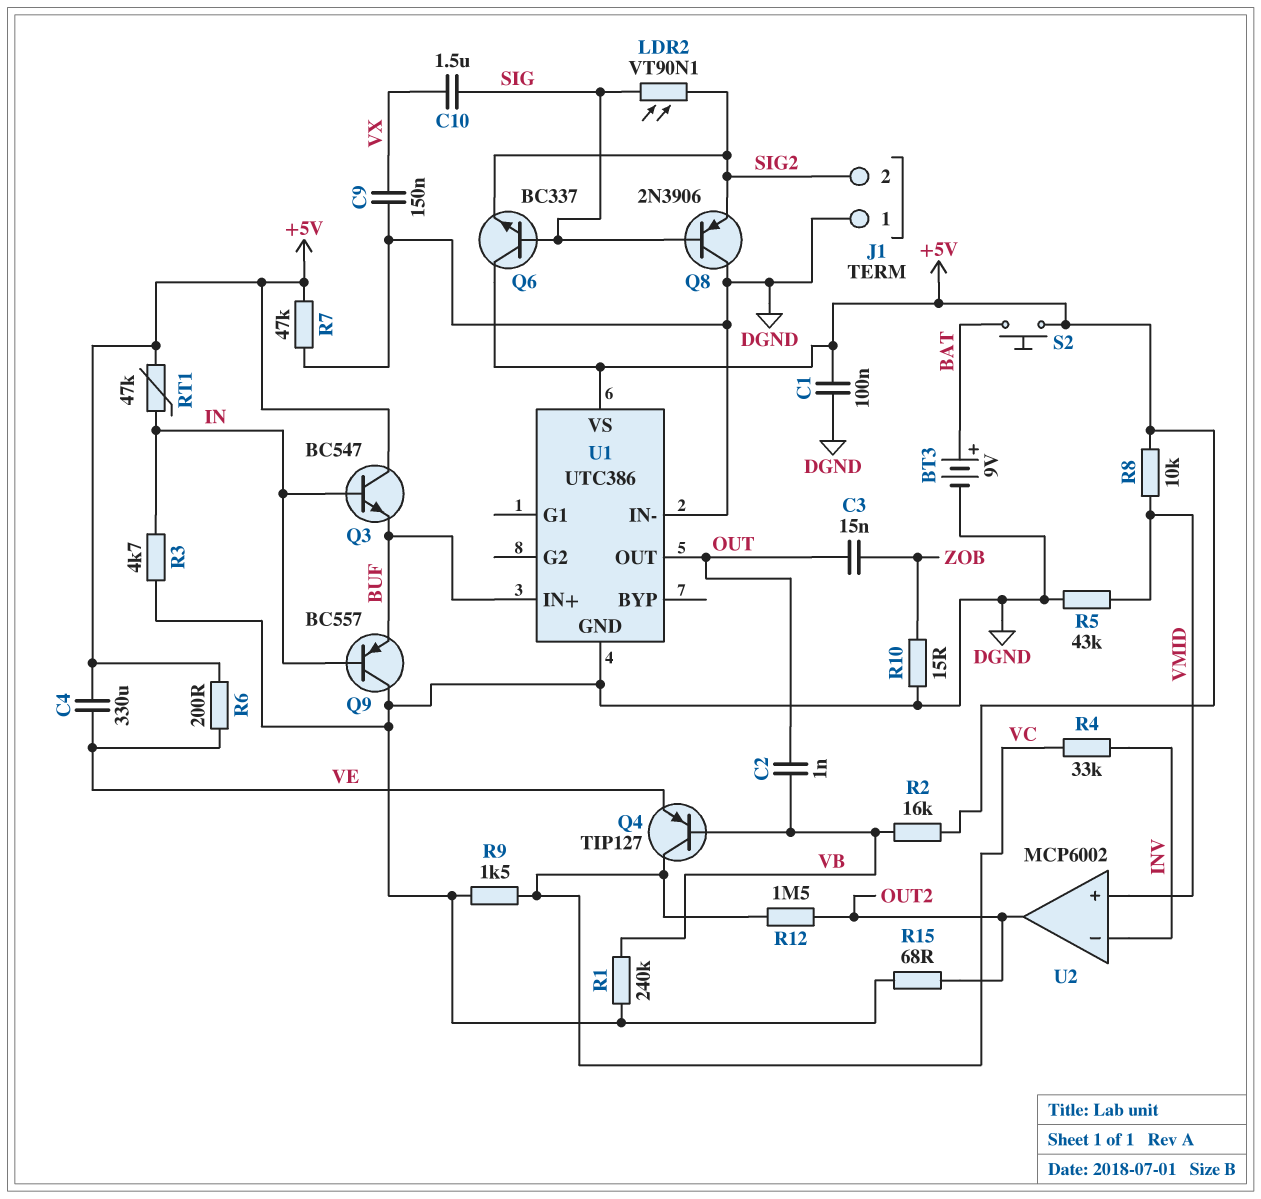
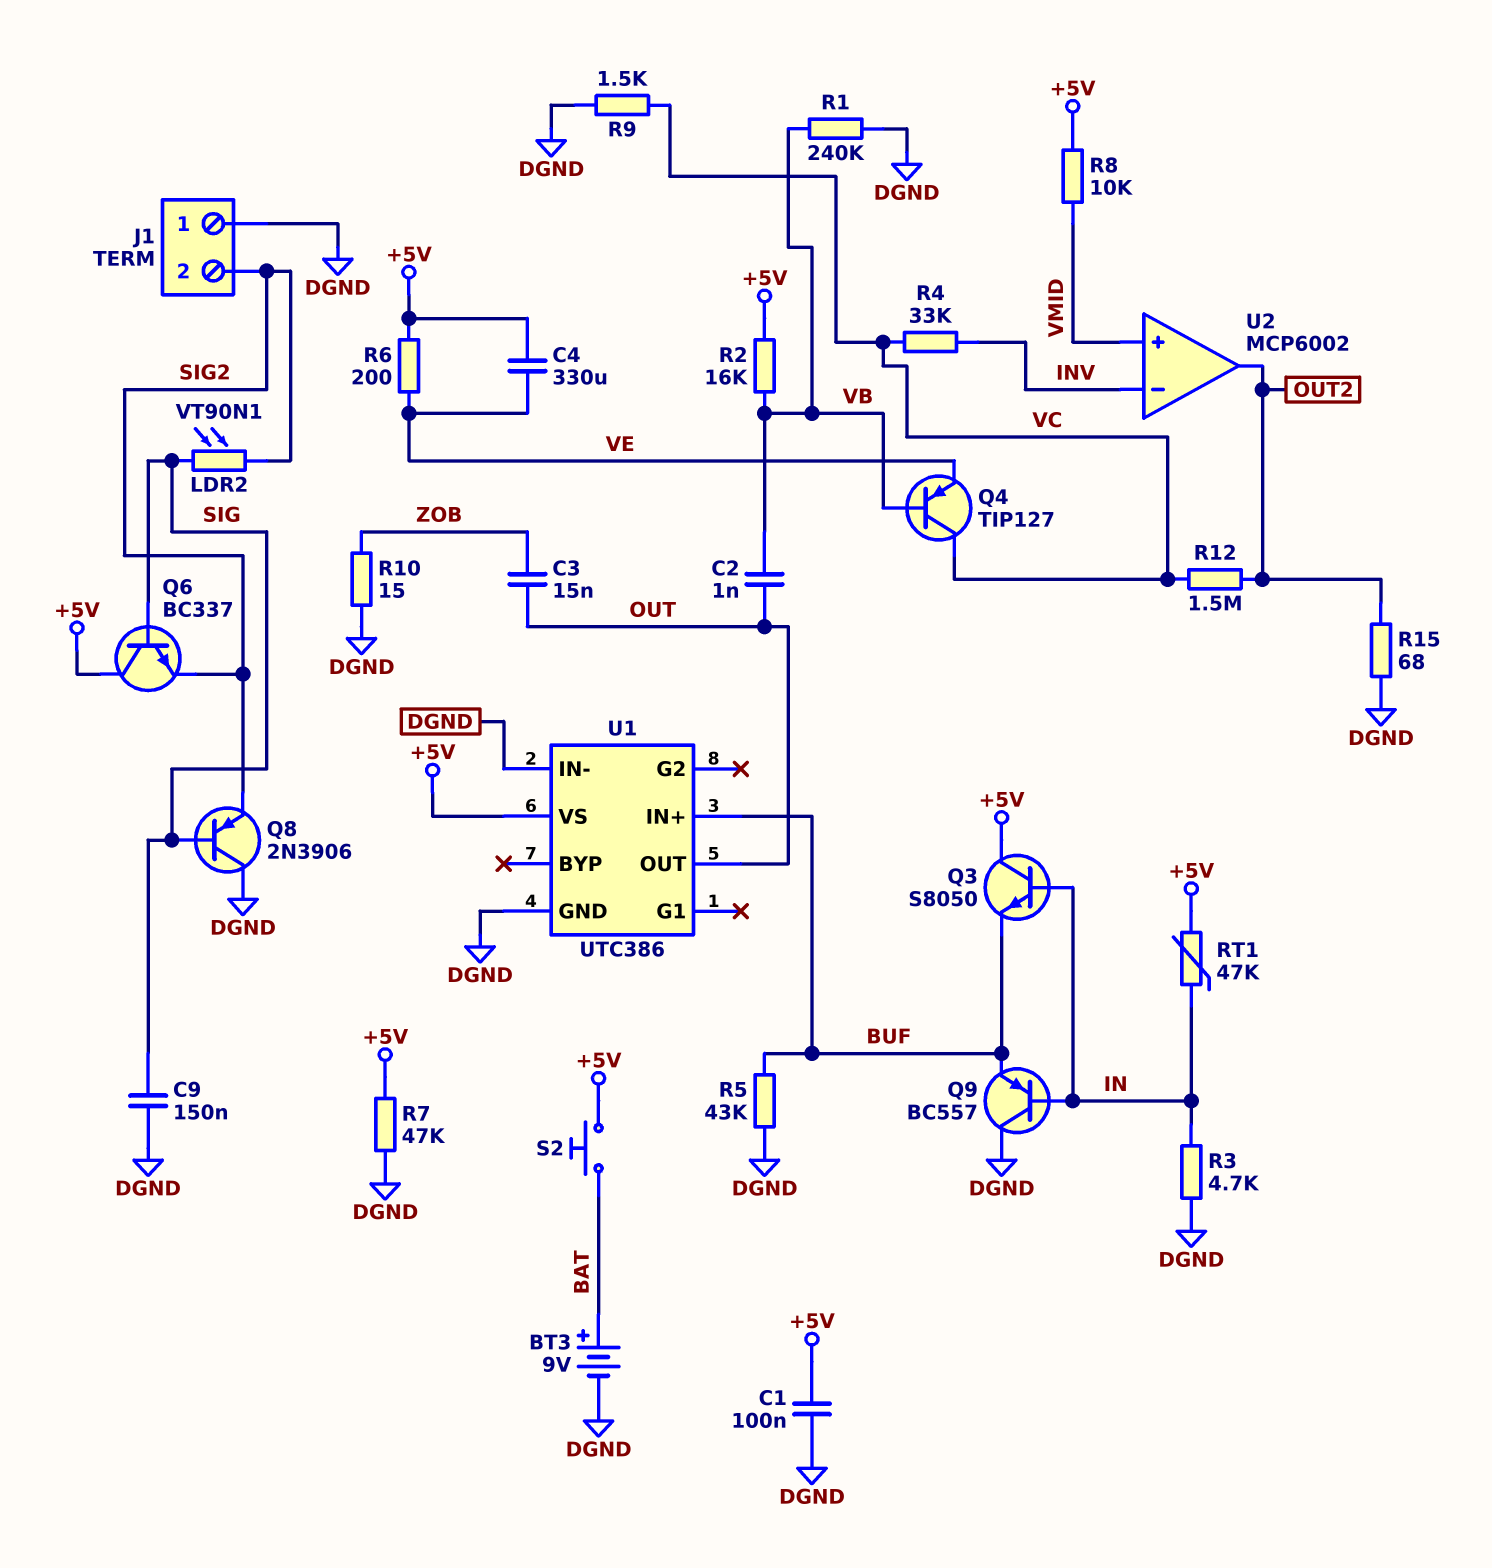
C9: 150nF (DGND, VX) -> 150nF (DGND, SIG)
C10: 1.5uF (SIG, VX) -> none
Q3: NPN BC547 (B IN, C +5V, E BUF) -> NPN S8050 (B IN, C +5V, E BUF)
R5: 43k (DGND, VMID) -> 43k (BUF, DGND)

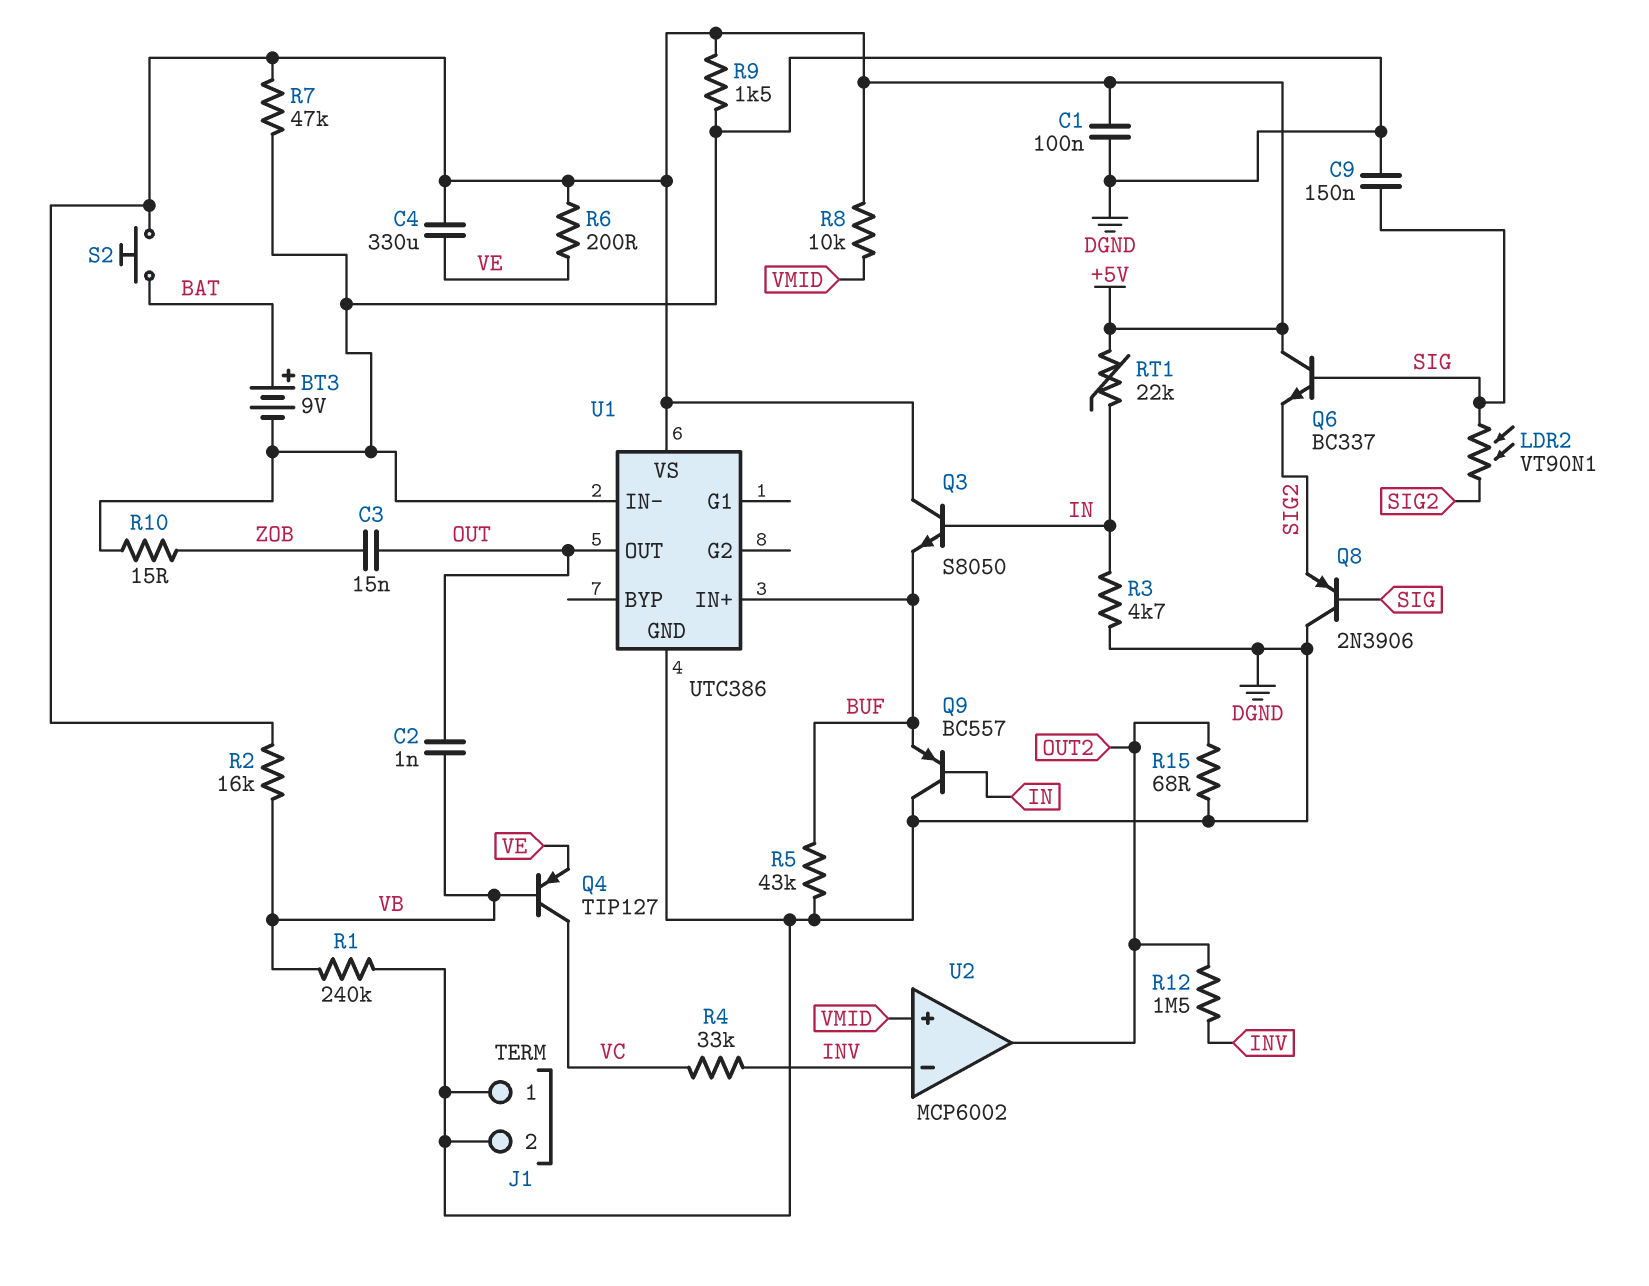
J1 pin 2: SIG2 -> DGND
R9: 1.5k (DGND, VC) -> 1.5k (+5V, DGND)
R12: 1.5M (OUT2, VC) -> 1.5M (INV, OUT2)
RT1: 47k (+5V, IN) -> 22k (+5V, IN)

